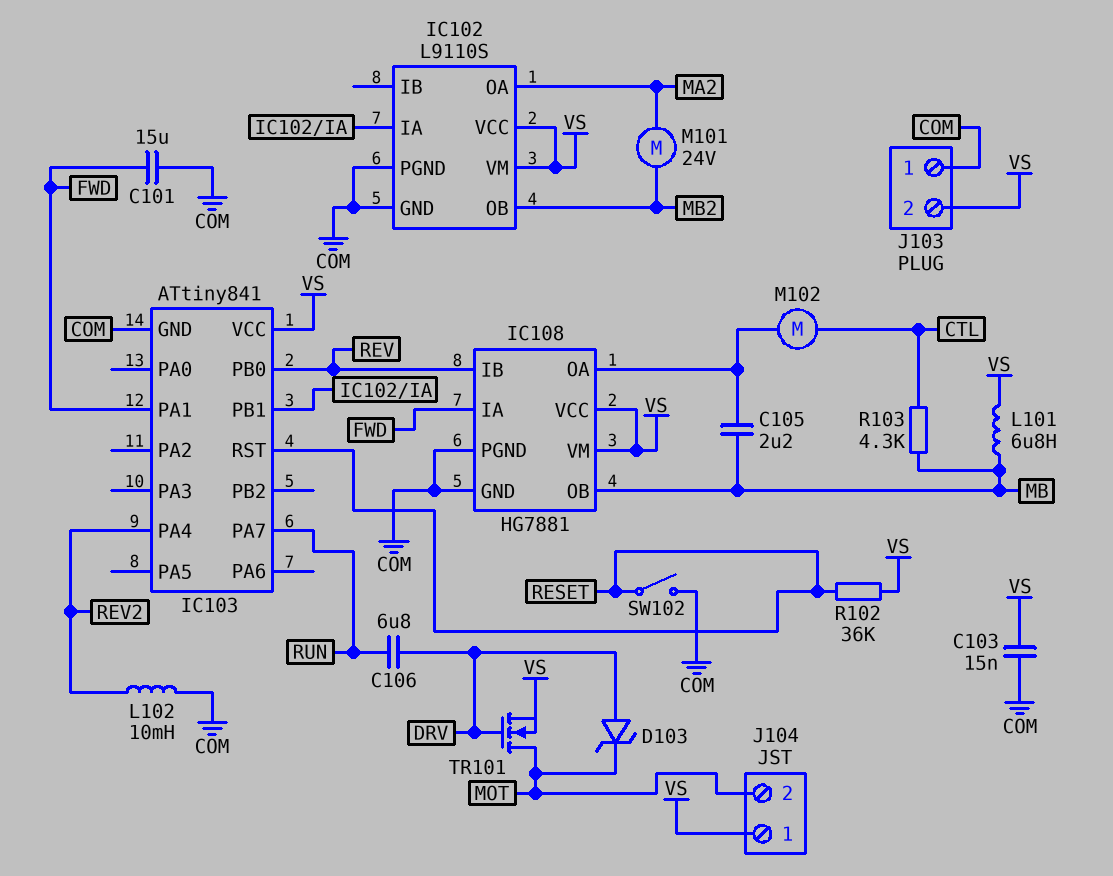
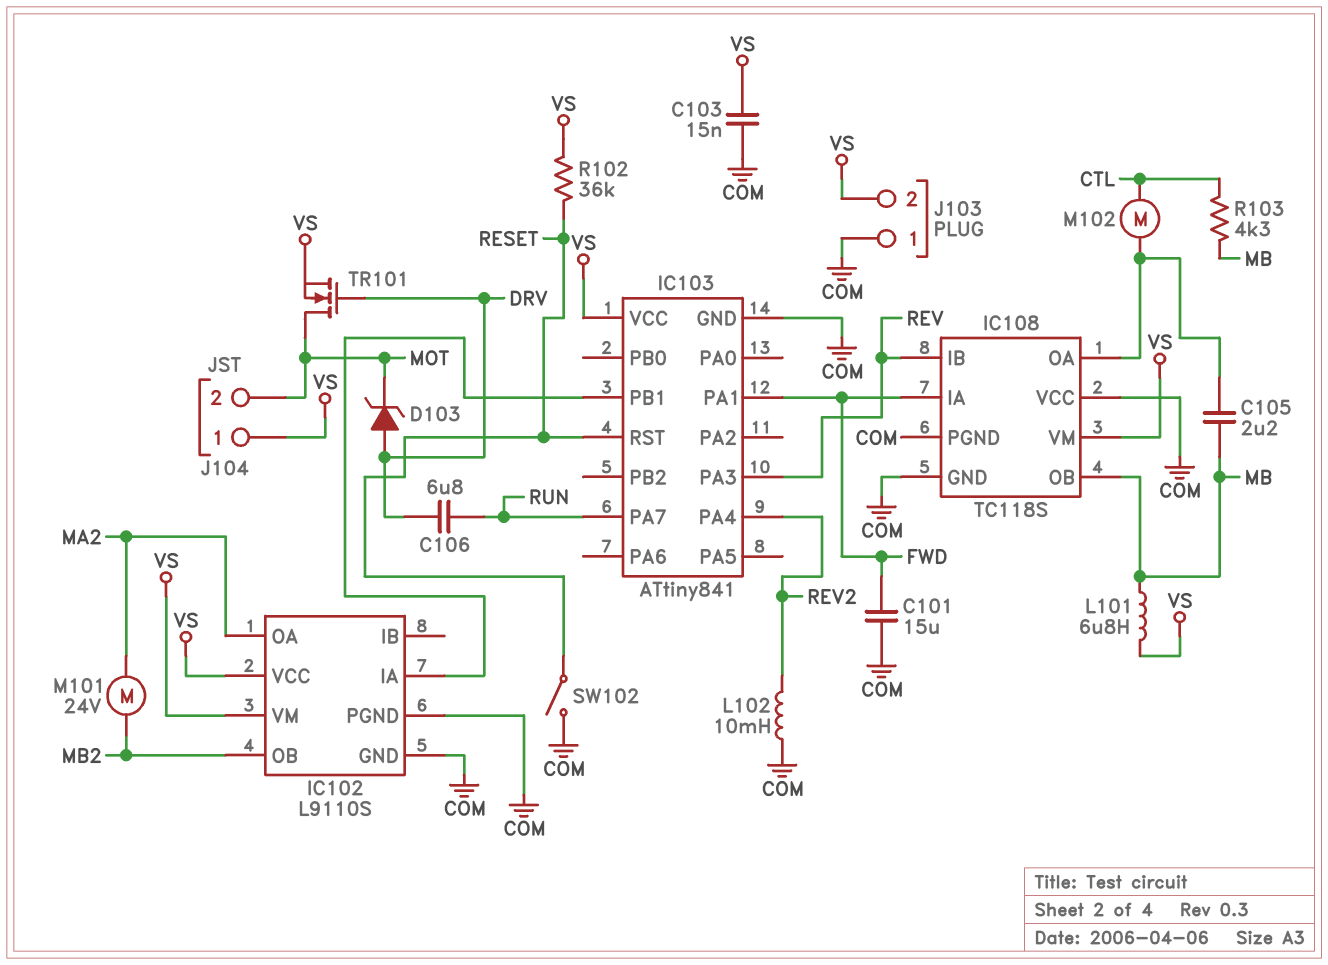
IC103 pin PA3: none -> REV
IC103 pin PB0: REV -> none
IC108: HG7881 -> TC118S
IC108 pin VCC: VS -> COM

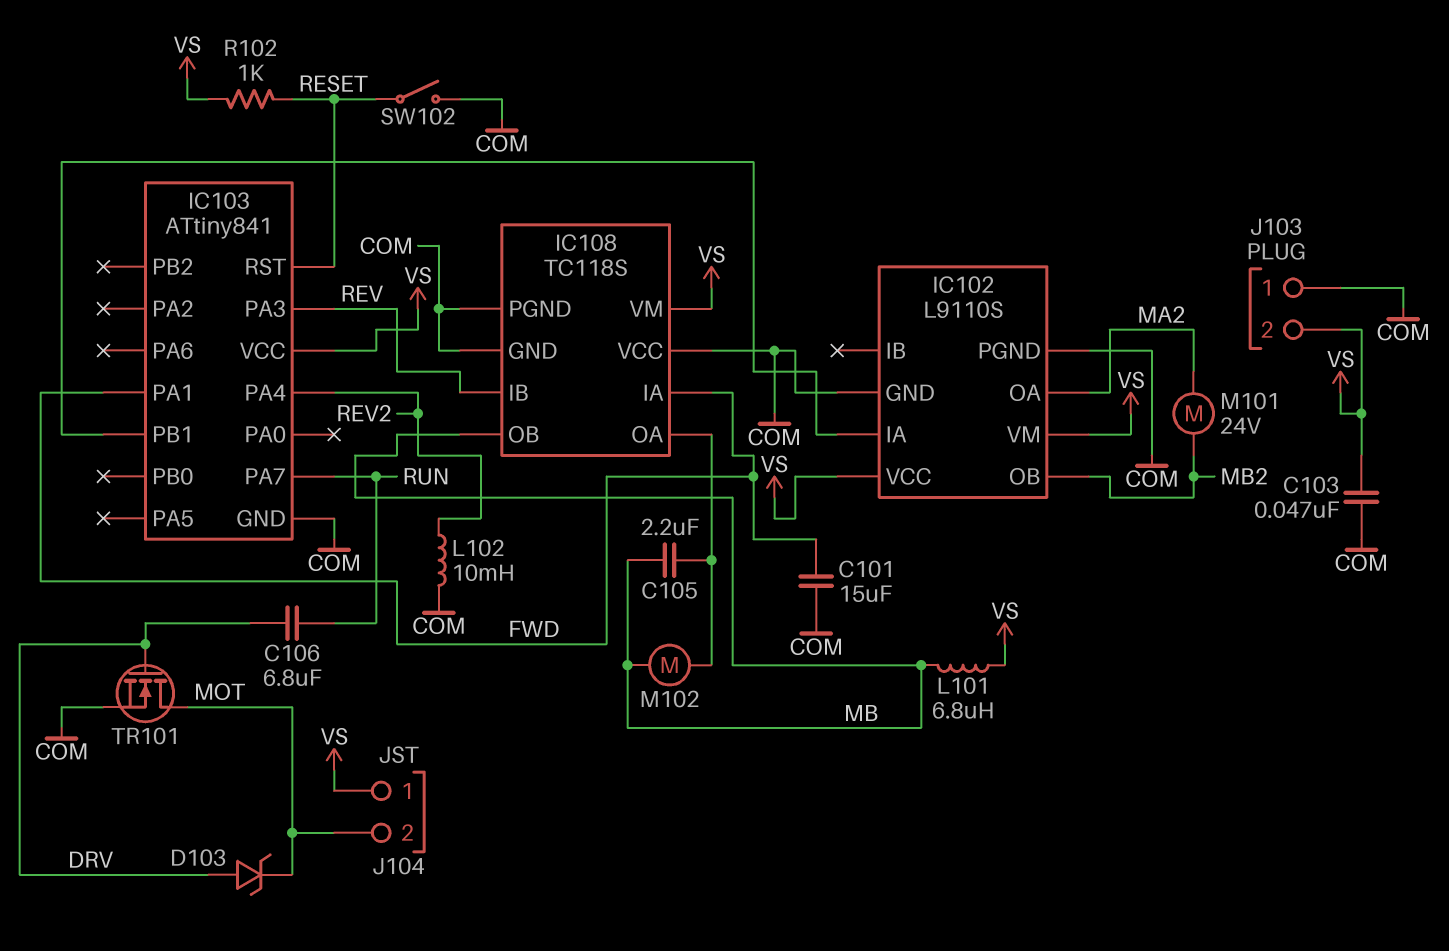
C103: 15nF (COM, VS) -> 47nF (COM, VS)
M102: motor (CTL, IC108/OA) -> motor (IC108/OA, MB)
R102: 36k (RESET, VS) -> 1k (RESET, VS)
R103: 4.3k (CTL, MB) -> none
TR101: NMOS (G DRV, D MOT, S VS) -> NMOS (G DRV, D MOT, S COM)

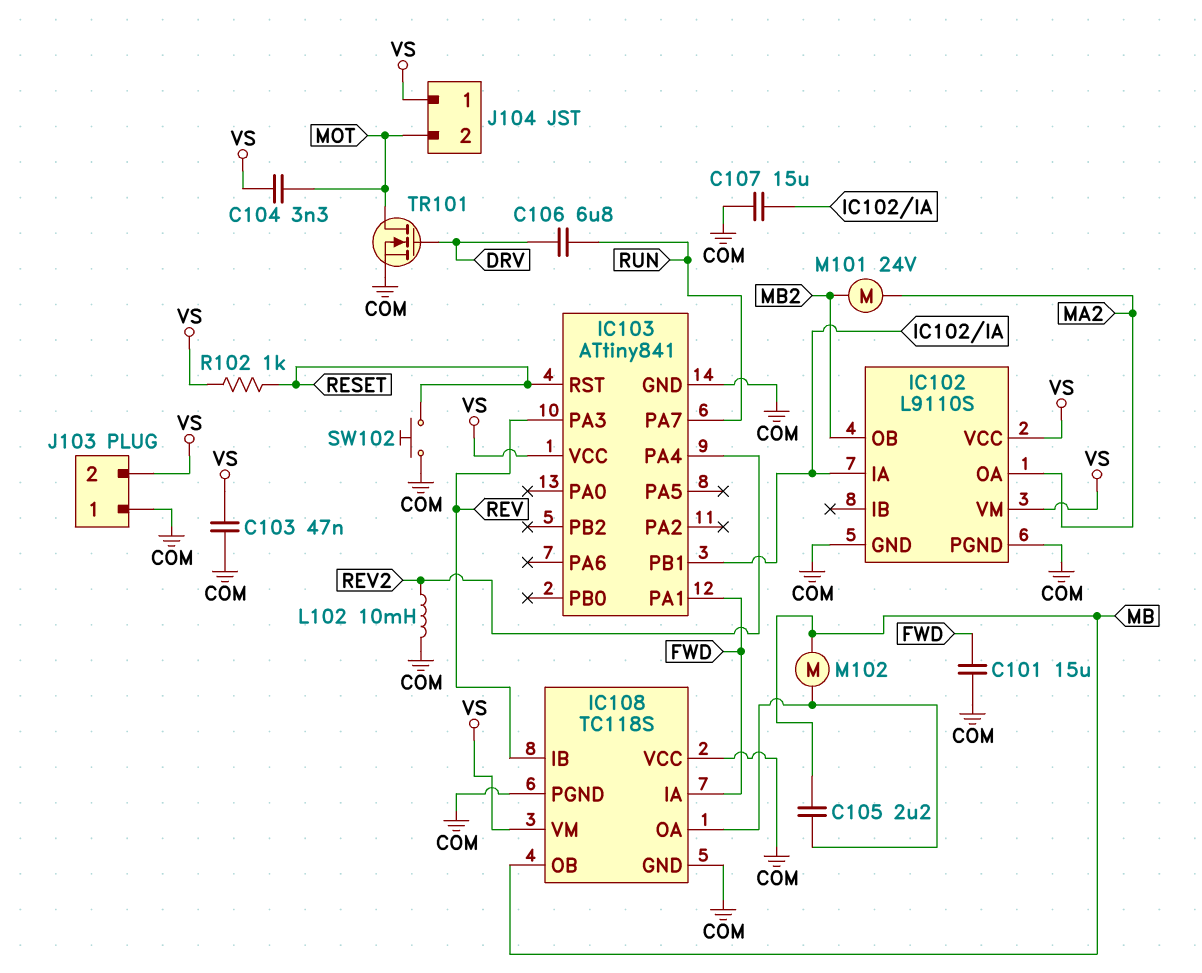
C104: none -> 3.3nF (MOT, VS)
C107: none -> 15uF (COM, IC102/IA)
D103: zener (A DRV, K MOT) -> none
L101: 6.8uH (MB, VS) -> none
SW102: switch (COM, RESET) -> button (COM, RESET)

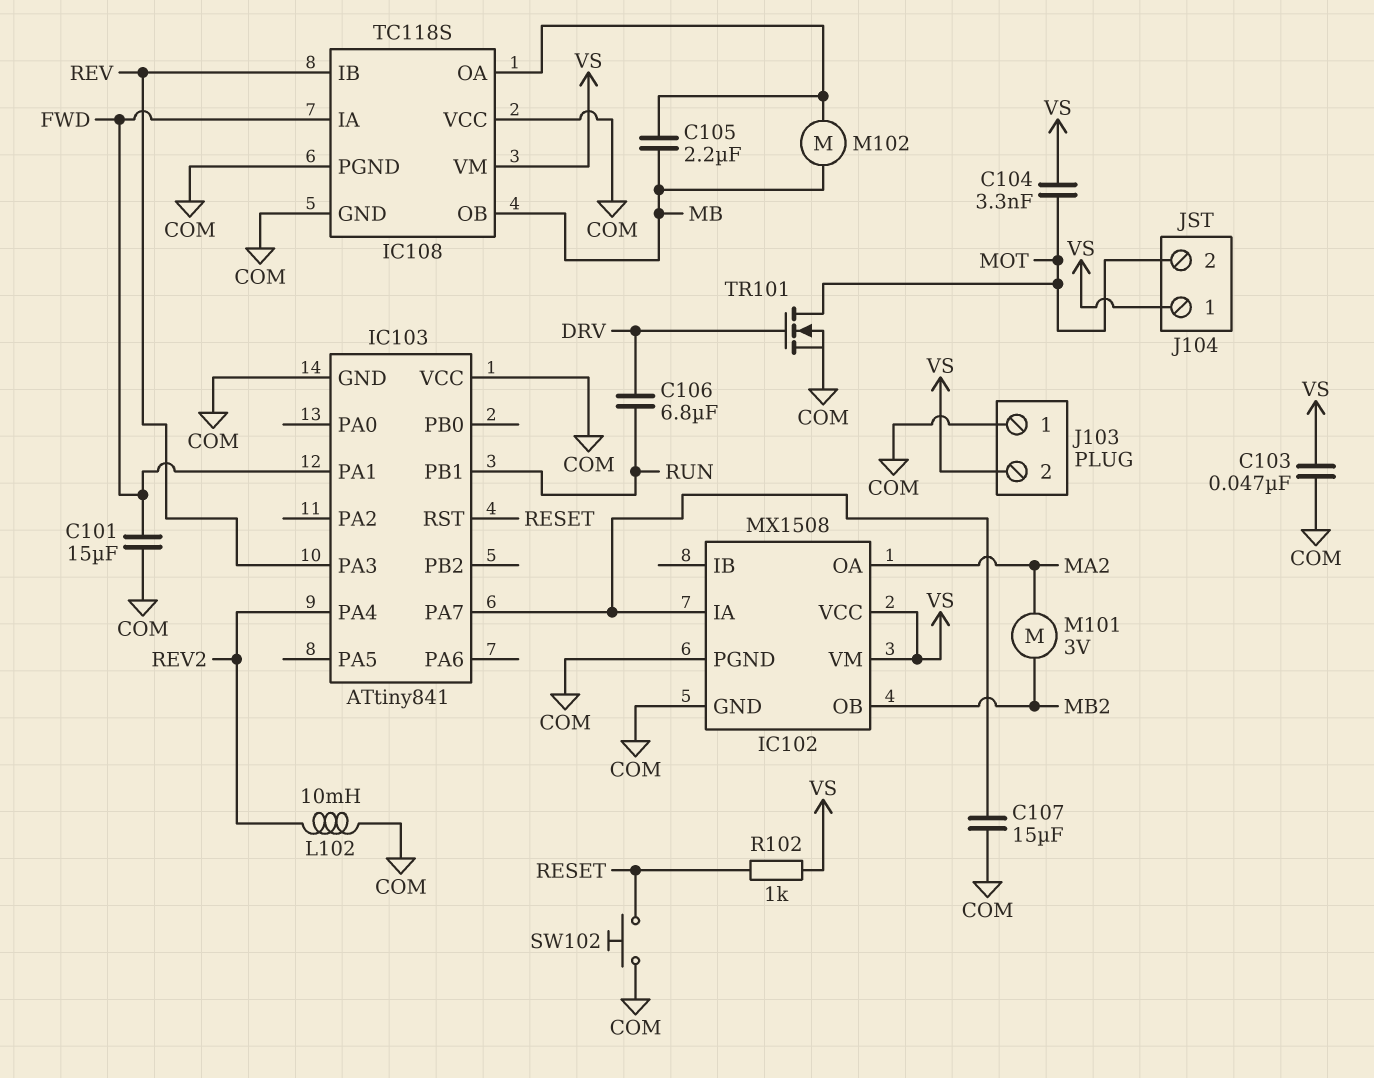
IC102: L9110S -> MX1508
IC103 pin PA7: RUN -> IC102/IA
IC103 pin PB1: IC102/IA -> RUN
IC103 pin VCC: VS -> COM
M101: motor 24V (MA2, MB2) -> motor 3V (MA2, MB2)

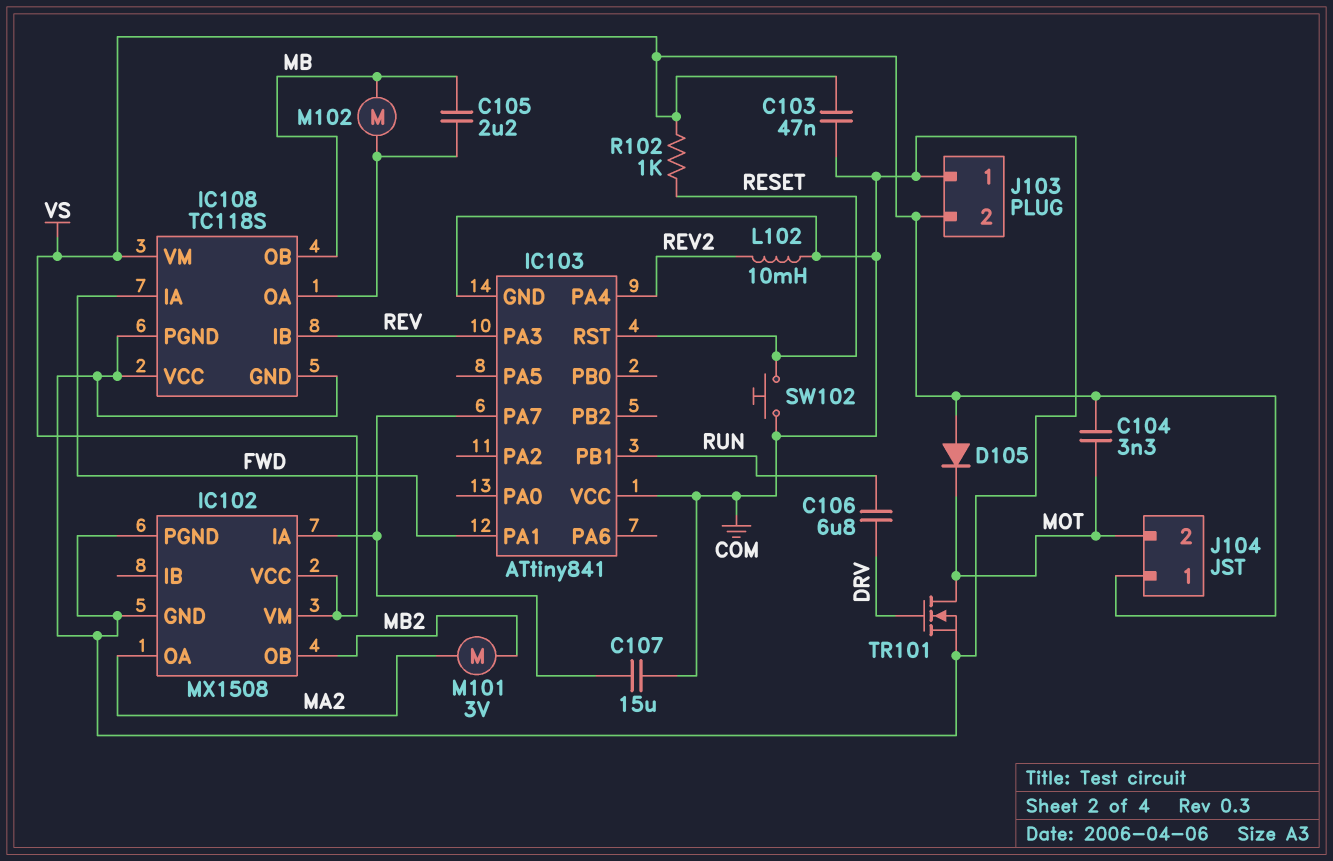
C101: 15uF (COM, FWD) -> none
D105: none -> diode (A VS, K MOT)

